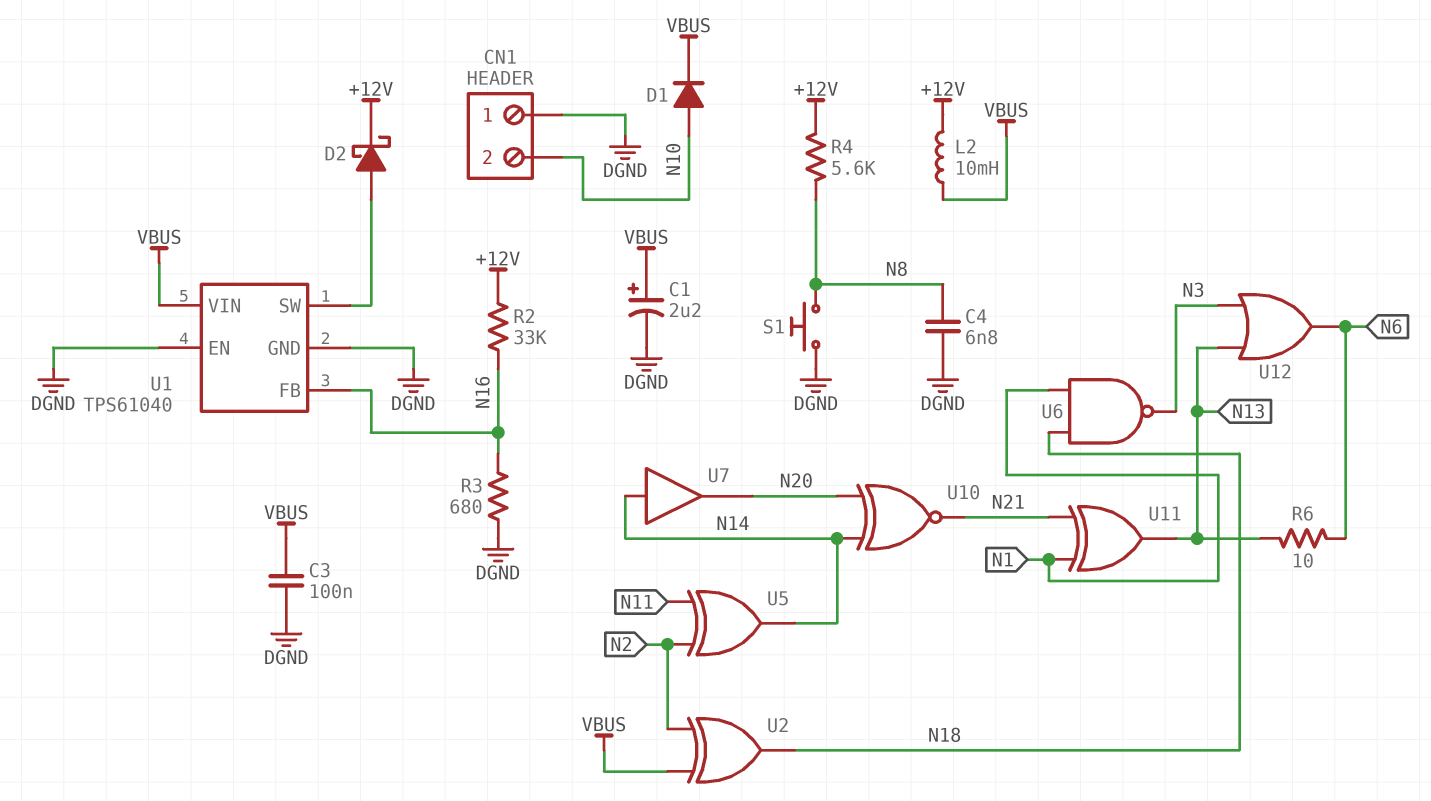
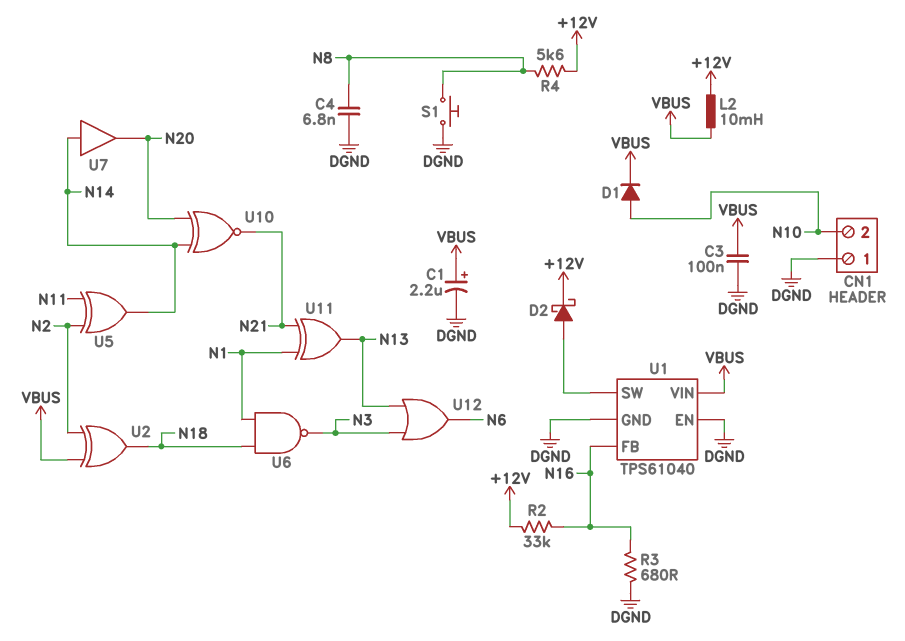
R6: 10 (N6, N13) -> none

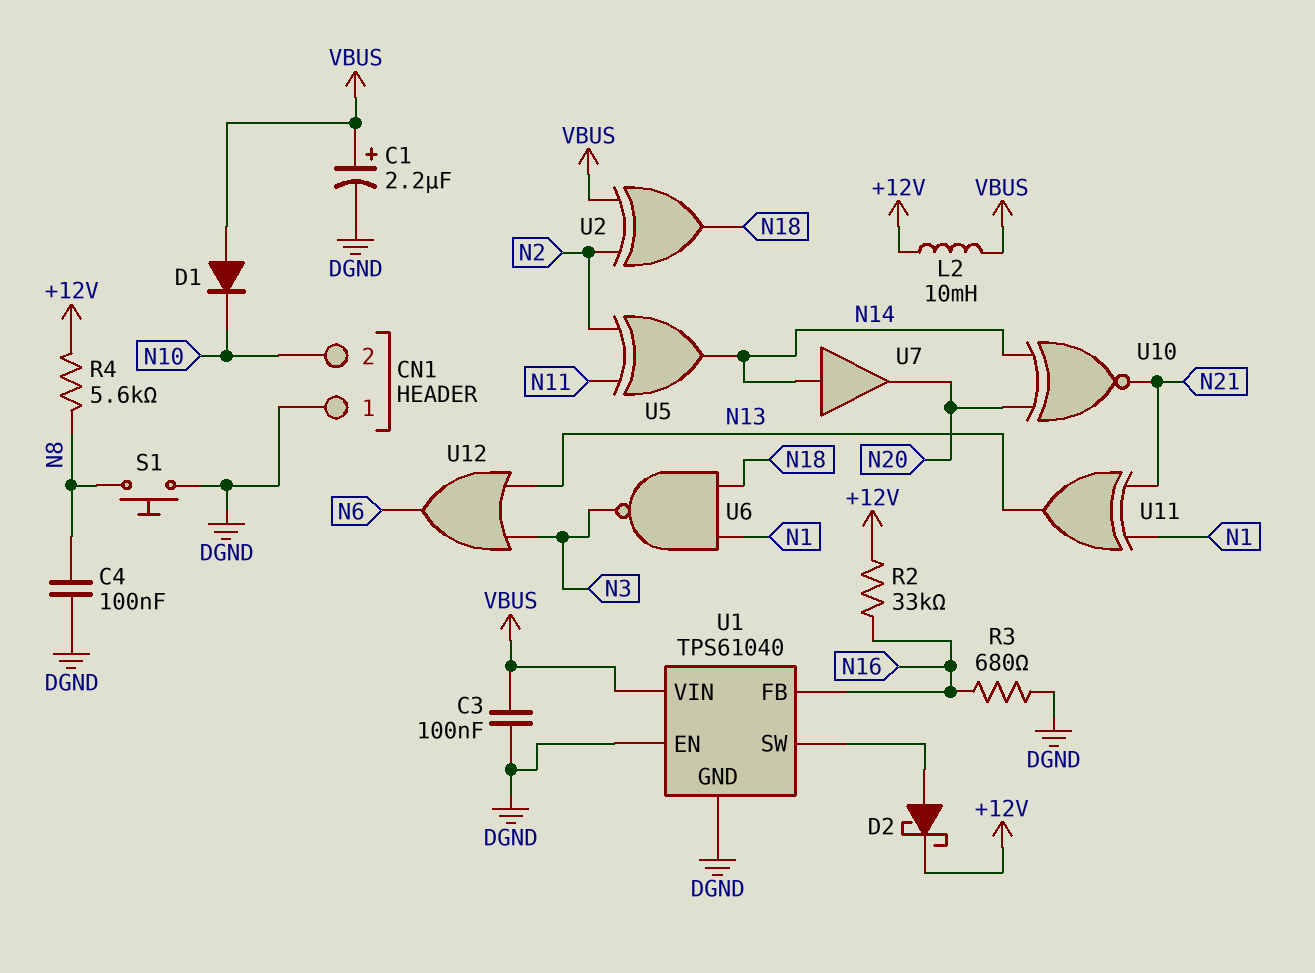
C4: 6.8nF (DGND, N8) -> 100nF (DGND, N8)
D1: diode (A N10, K VBUS) -> diode (A VBUS, K N10)

